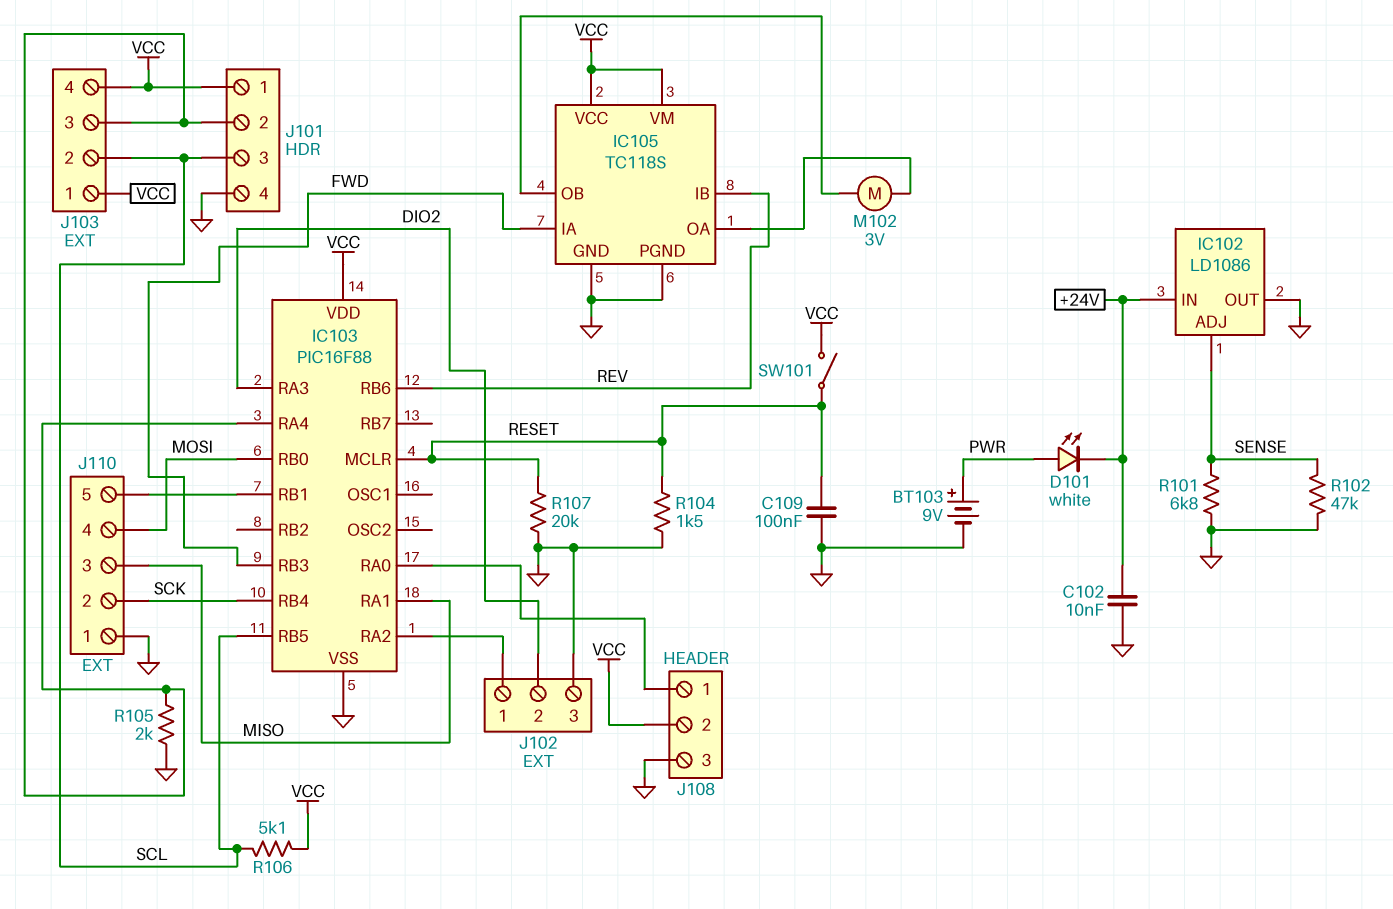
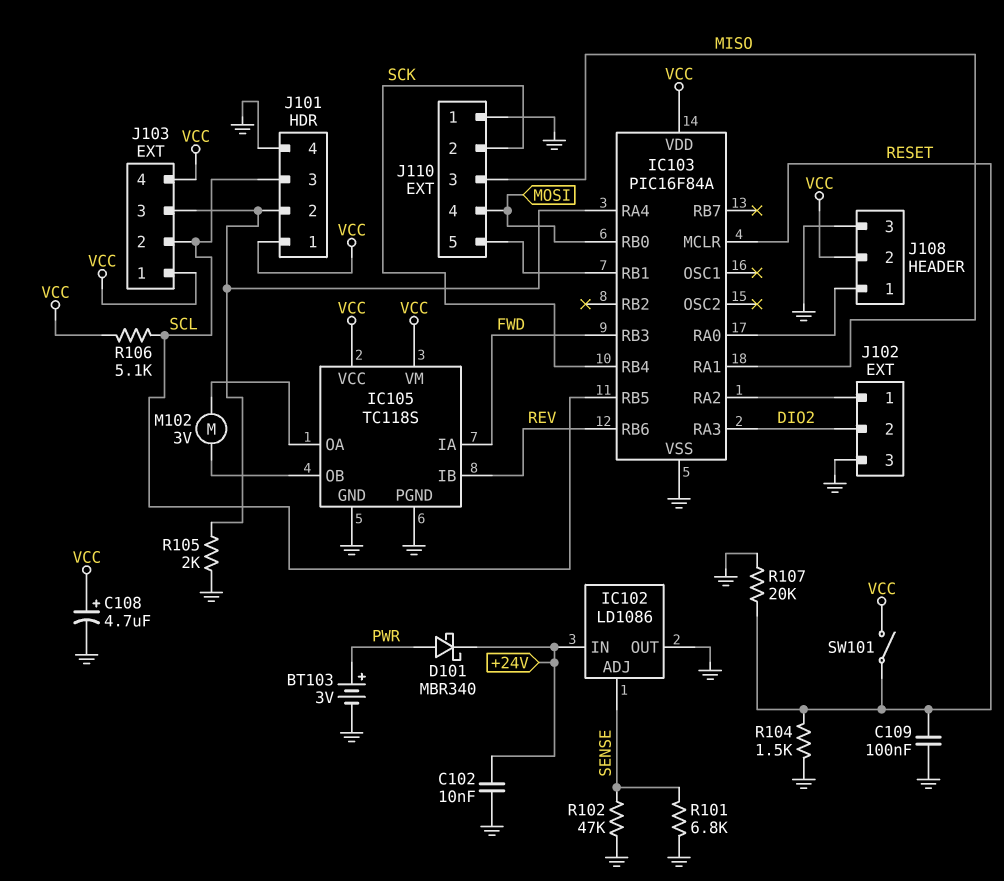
BT103: 9V (plus PWR, minus GND) -> 3V (plus PWR, minus GND)
C108: none -> 4.7uF (plus VCC, minus GND)
D101: LED white (A PWR, K +24V) -> schottky MBR340 (A PWR, K +24V)
IC103: PIC16F88 -> PIC16F84A

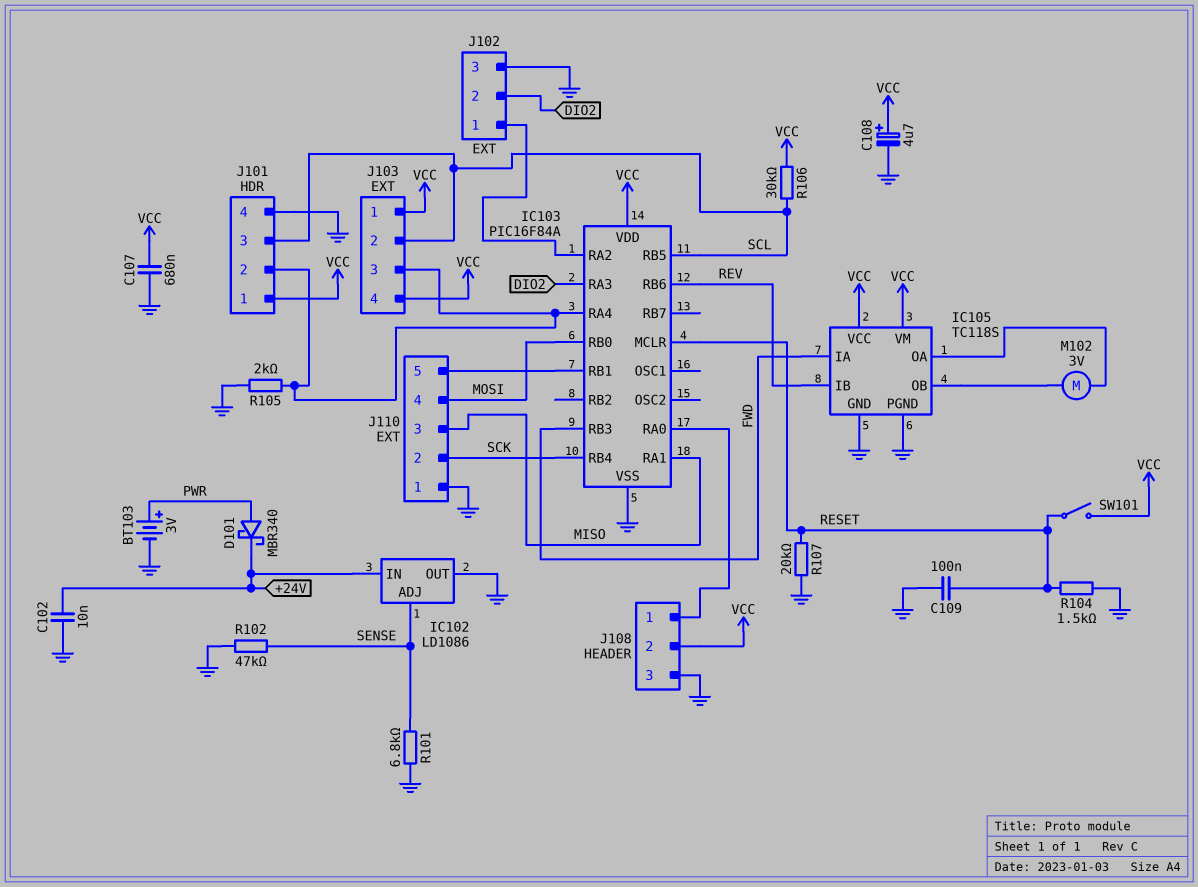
C107: none -> 680nF (GND, VCC)
R106: 5.1k (SCL, VCC) -> 30k (SCL, VCC)

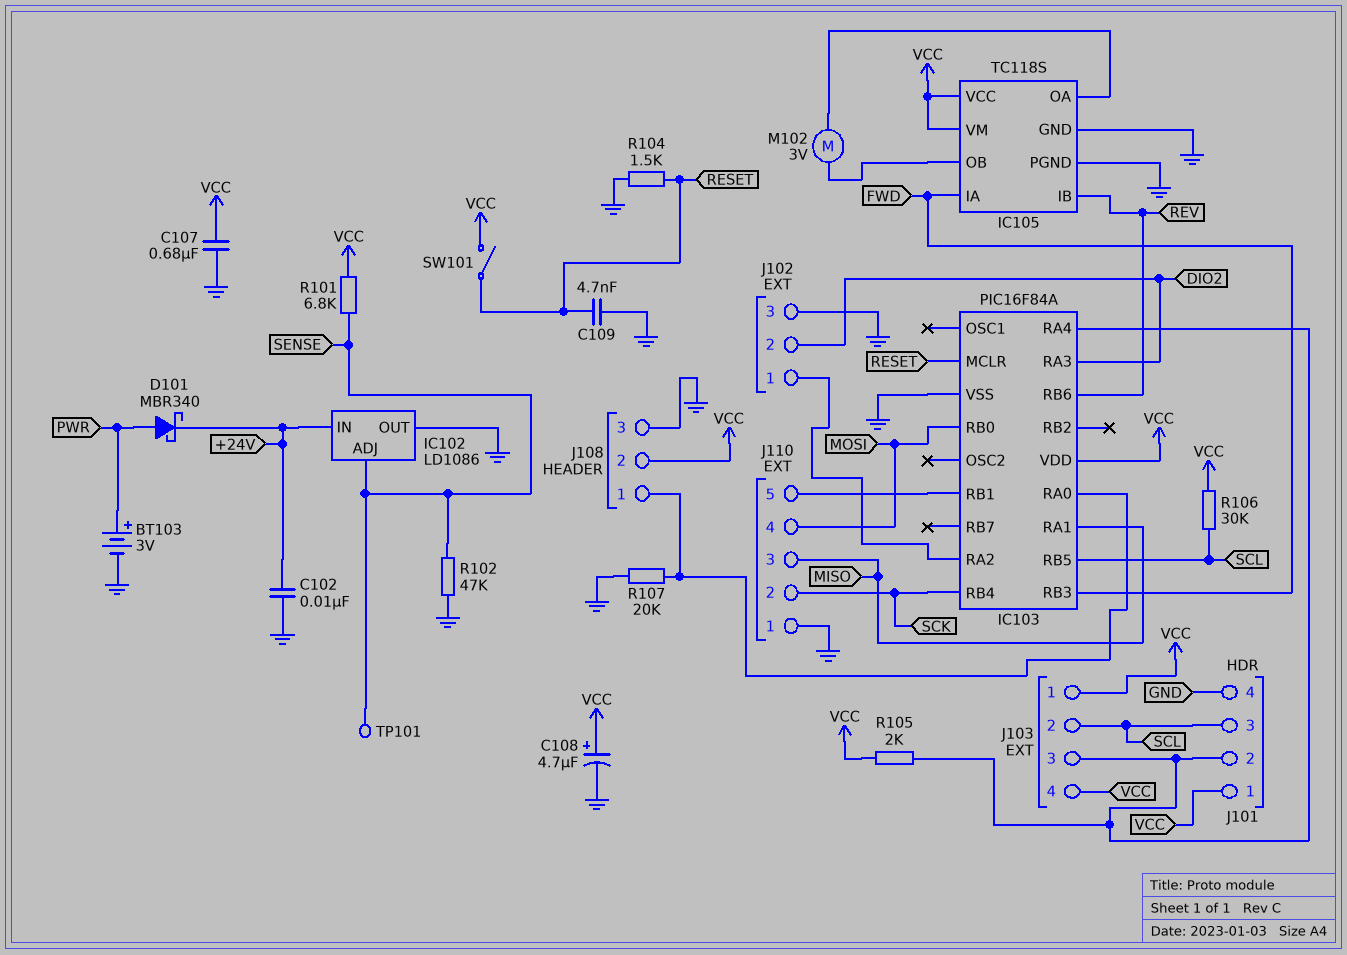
C109: 100nF (GND, RESET) -> 4.7nF (GND, RESET)
R101: 6.8k (GND, SENSE) -> 6.8k (SENSE, VCC)
R105: 2k (GND, IC103/RA4) -> 2k (IC103/RA4, VCC)
R107: 20k (GND, RESET) -> 20k (GND, IC103/RA0)
TP101: none -> test point (SENSE)

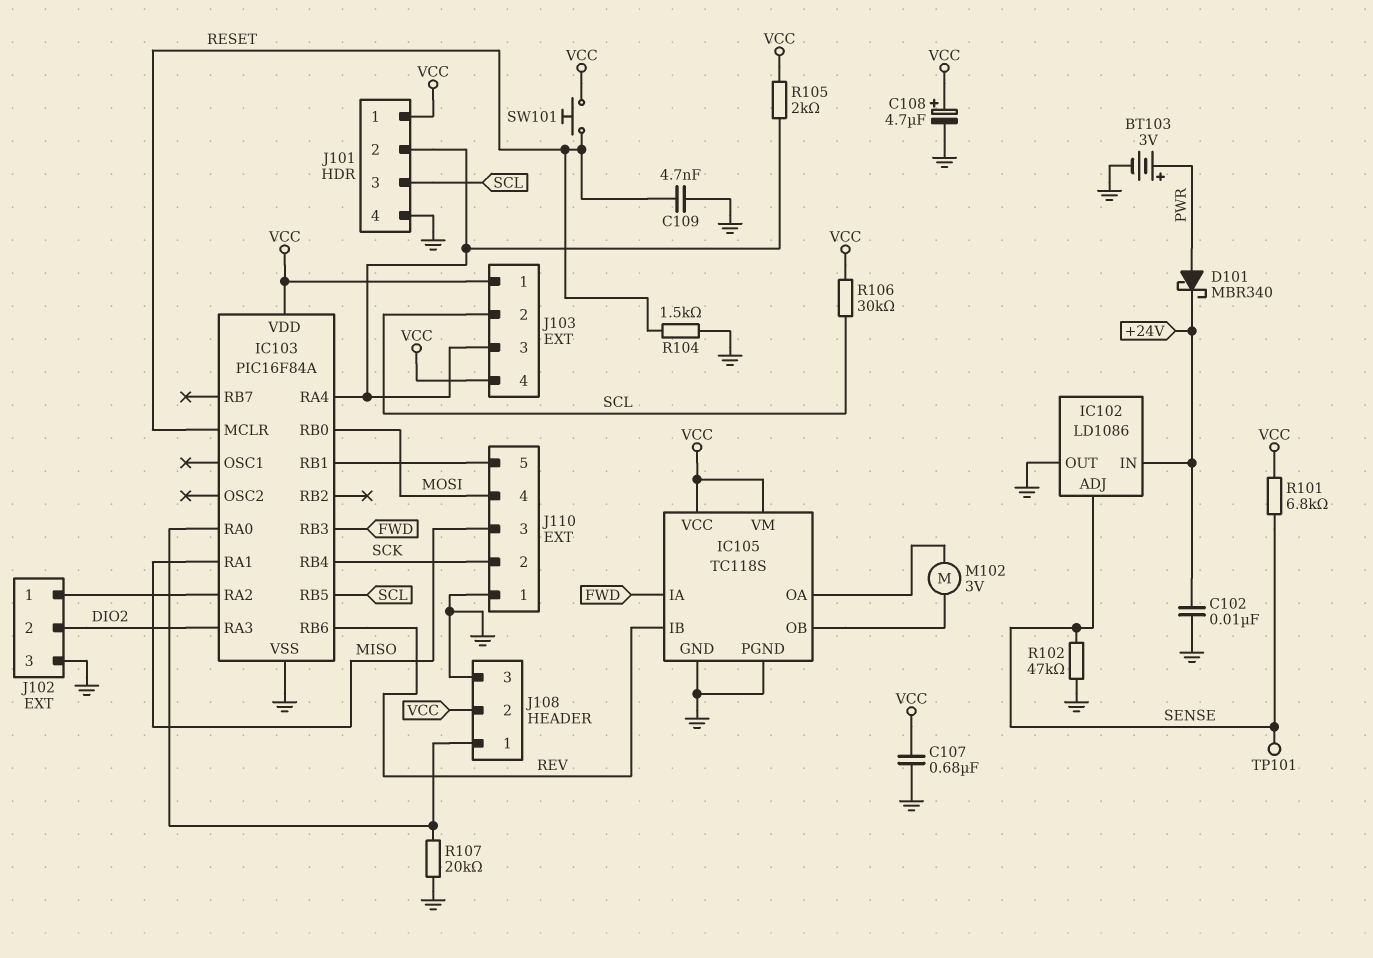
SW101: switch (RESET, VCC) -> button (RESET, VCC)

